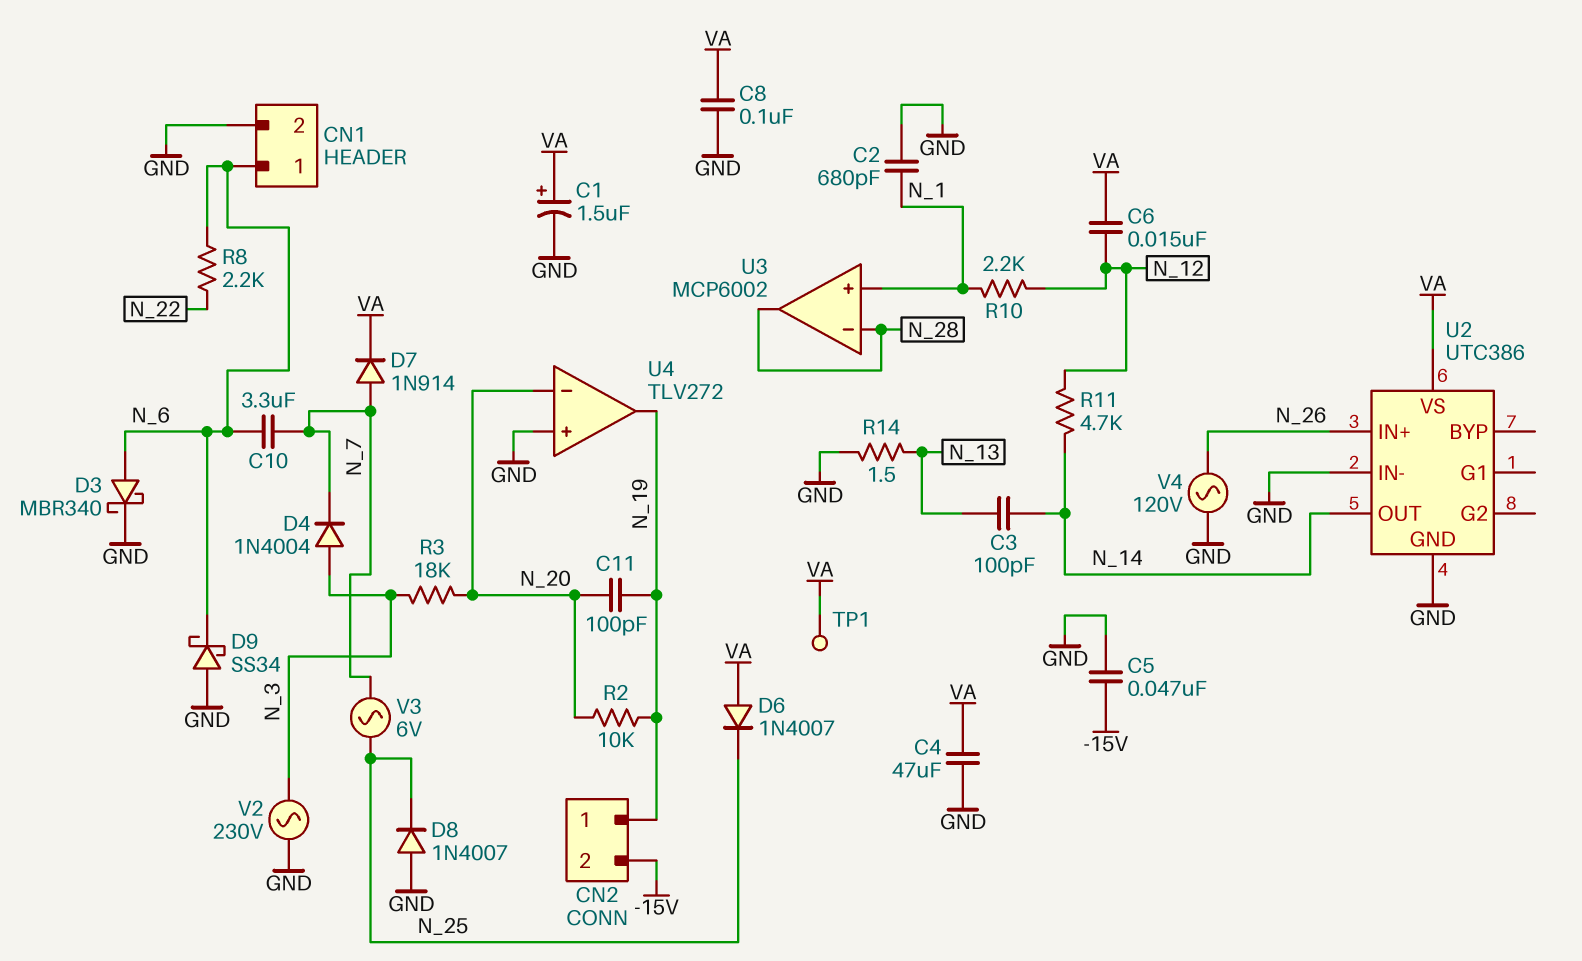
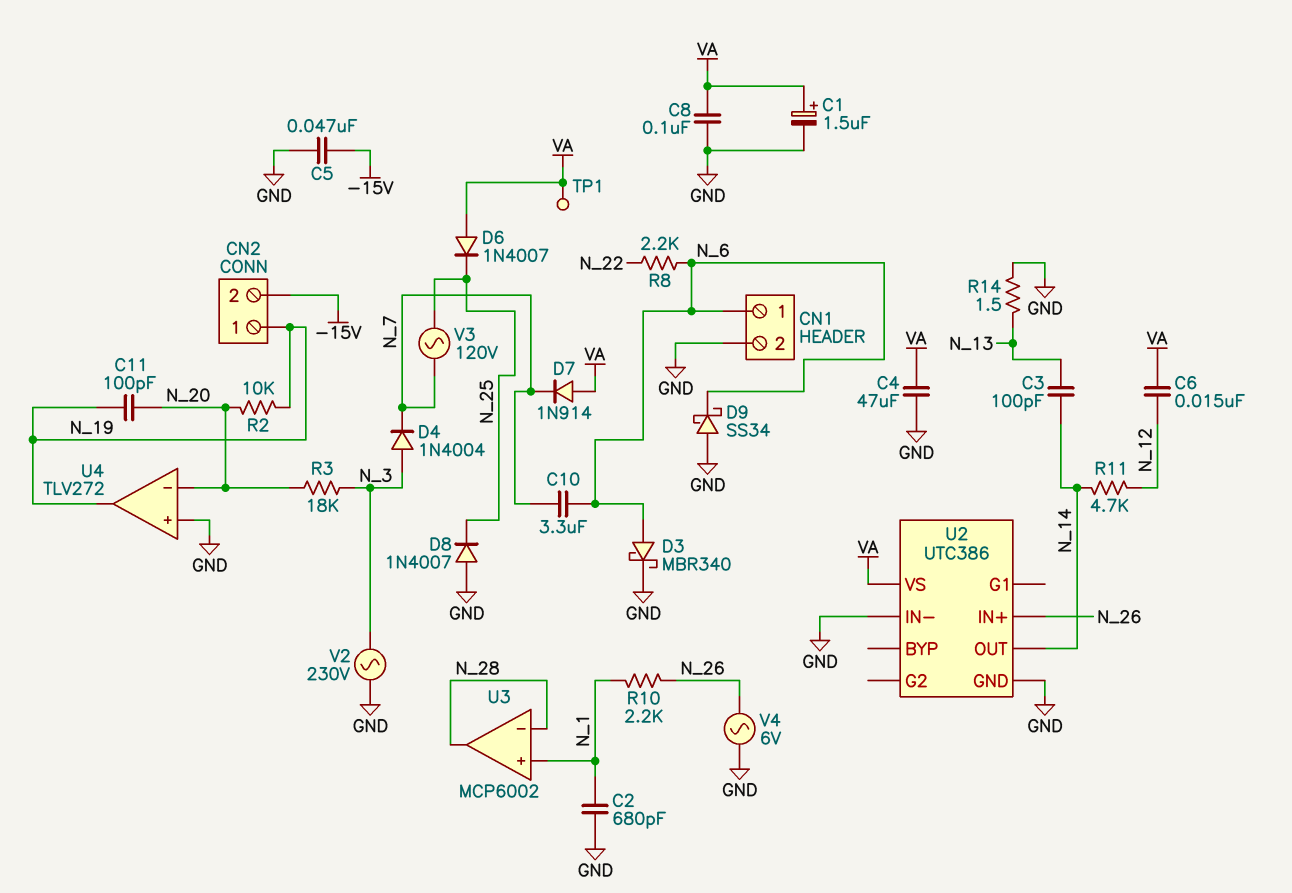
D7: diode 1N914 (A N_7, K VA) -> diode 1N914 (A VA, K N_7)
R10: 2.2k (N_1, N_12) -> 2.2k (N_1, N_26)
V3: AC 6V (N_7, N_25) -> AC 120V (N_7, N_25)
V4: AC 120V (GND, N_26) -> AC 6V (GND, N_26)

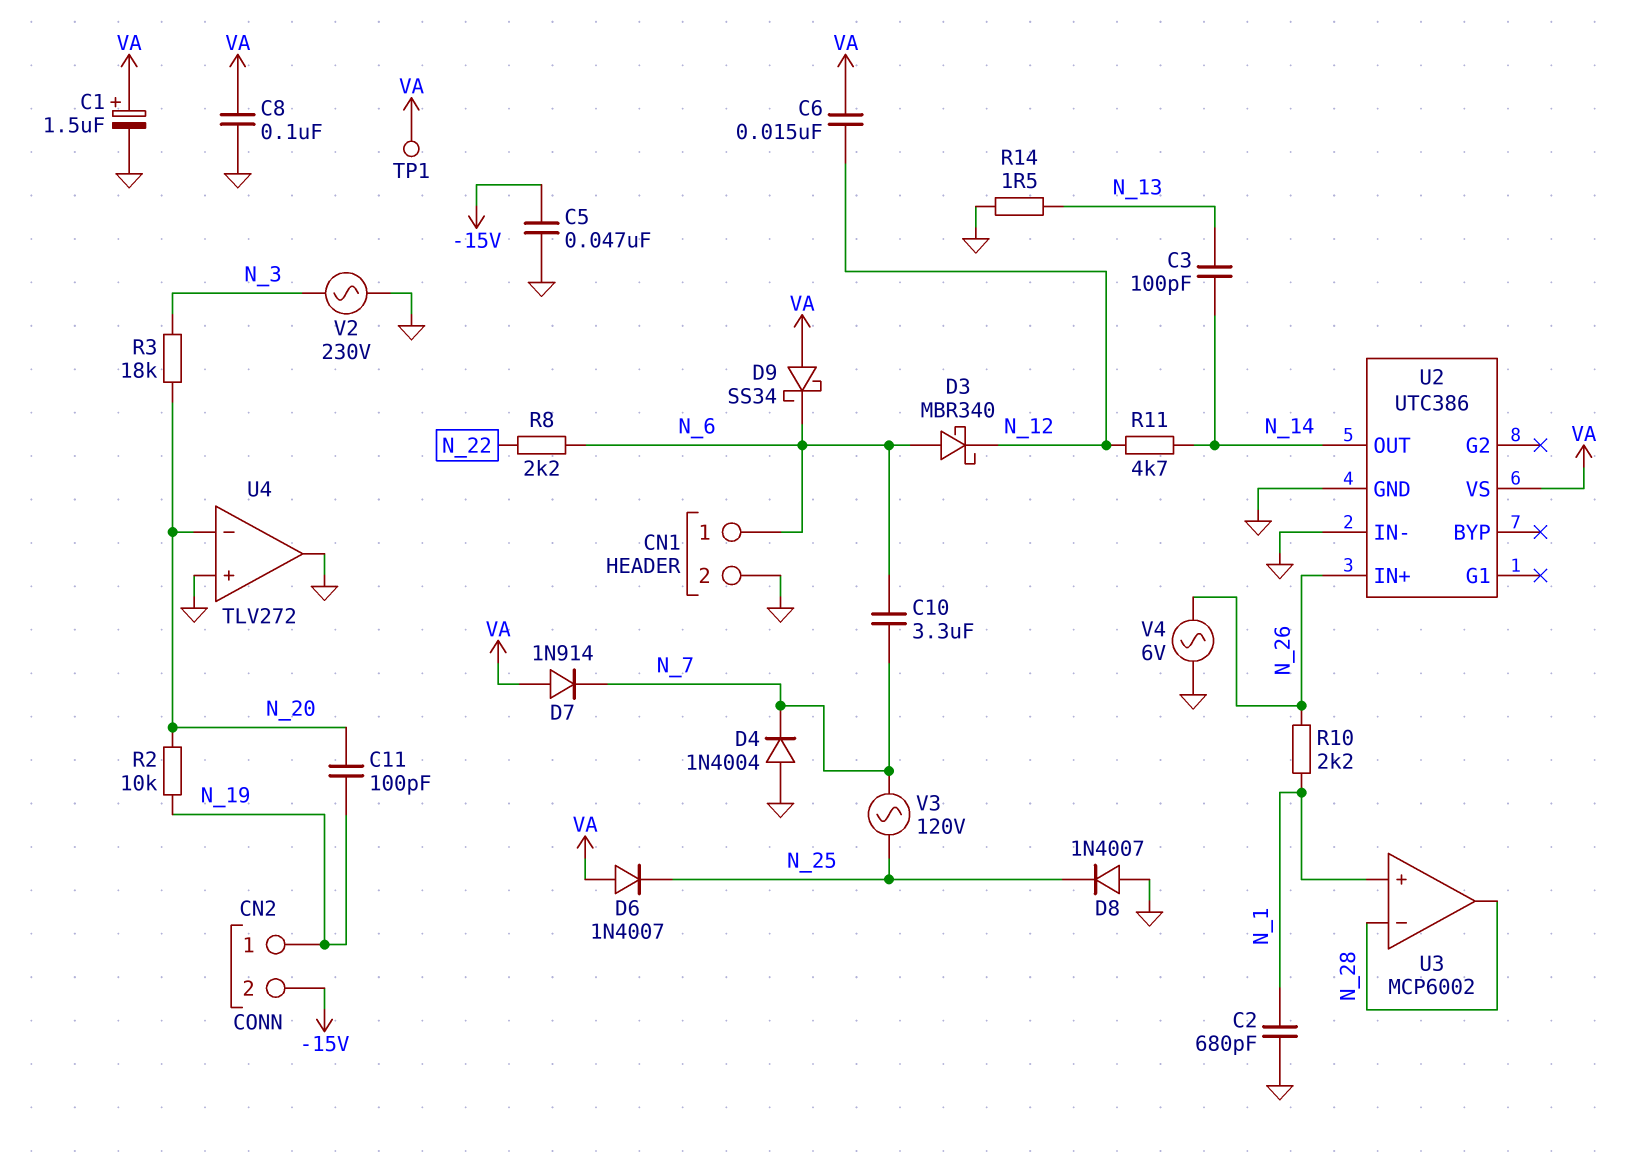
C4: 47uF (GND, VA) -> none
D3: schottky MBR340 (A N_6, K GND) -> schottky MBR340 (A N_6, K N_12)
D4: diode 1N4004 (A N_3, K N_7) -> diode 1N4004 (A GND, K N_7)
D9: schottky SS34 (A GND, K N_6) -> schottky SS34 (A VA, K N_6)
U4 pin out: N_19 -> GND

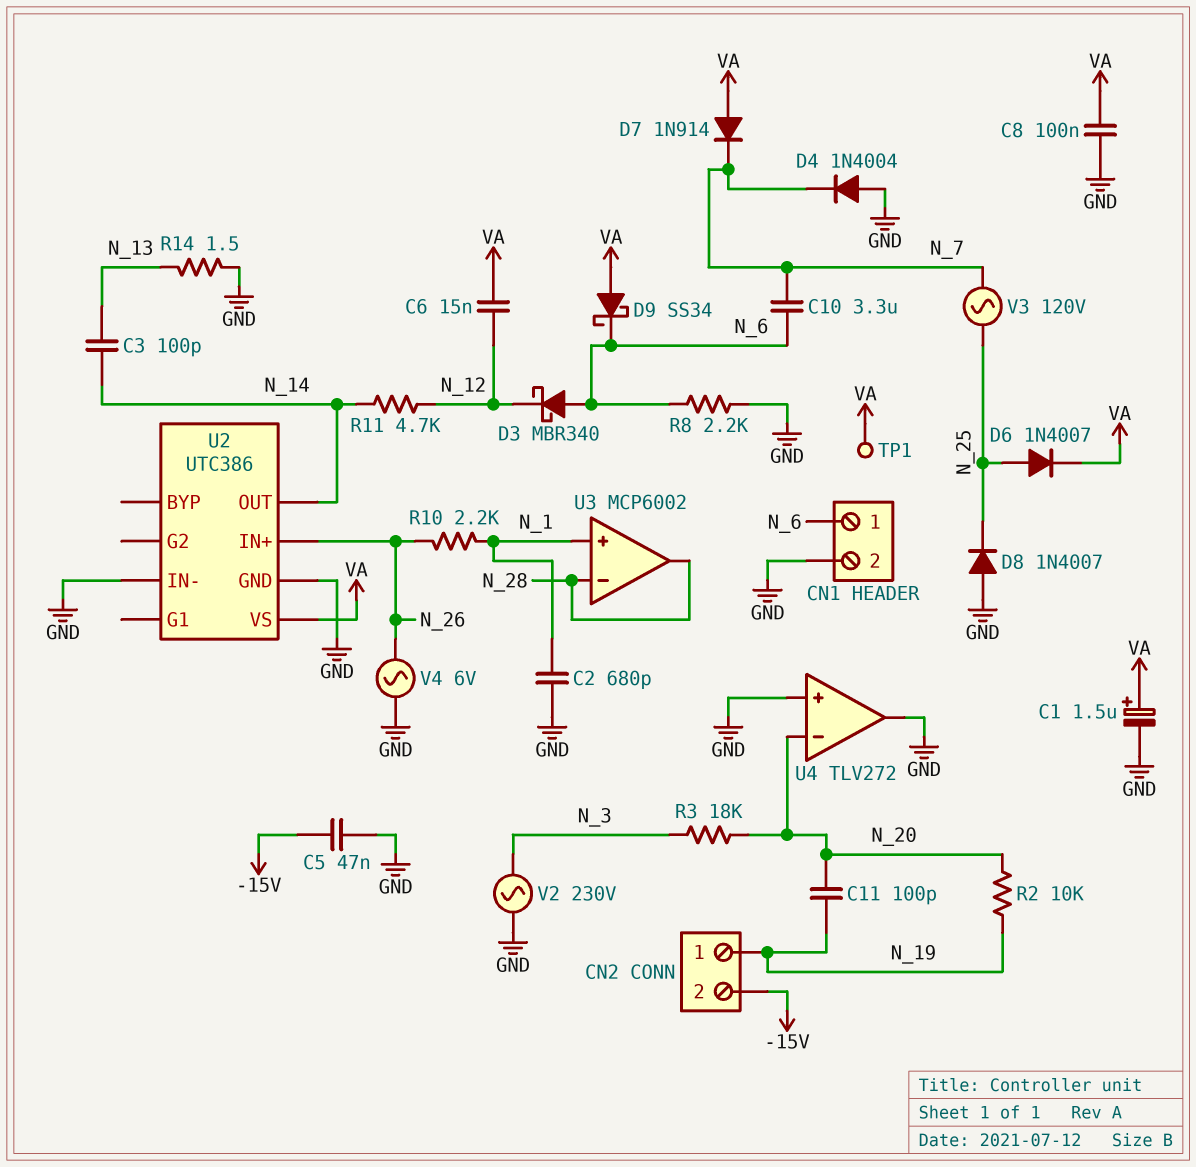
D6: diode 1N4007 (A VA, K N_25) -> diode 1N4007 (A N_25, K VA)
R8: 2.2k (N_6, N_22) -> 2.2k (GND, N_6)

